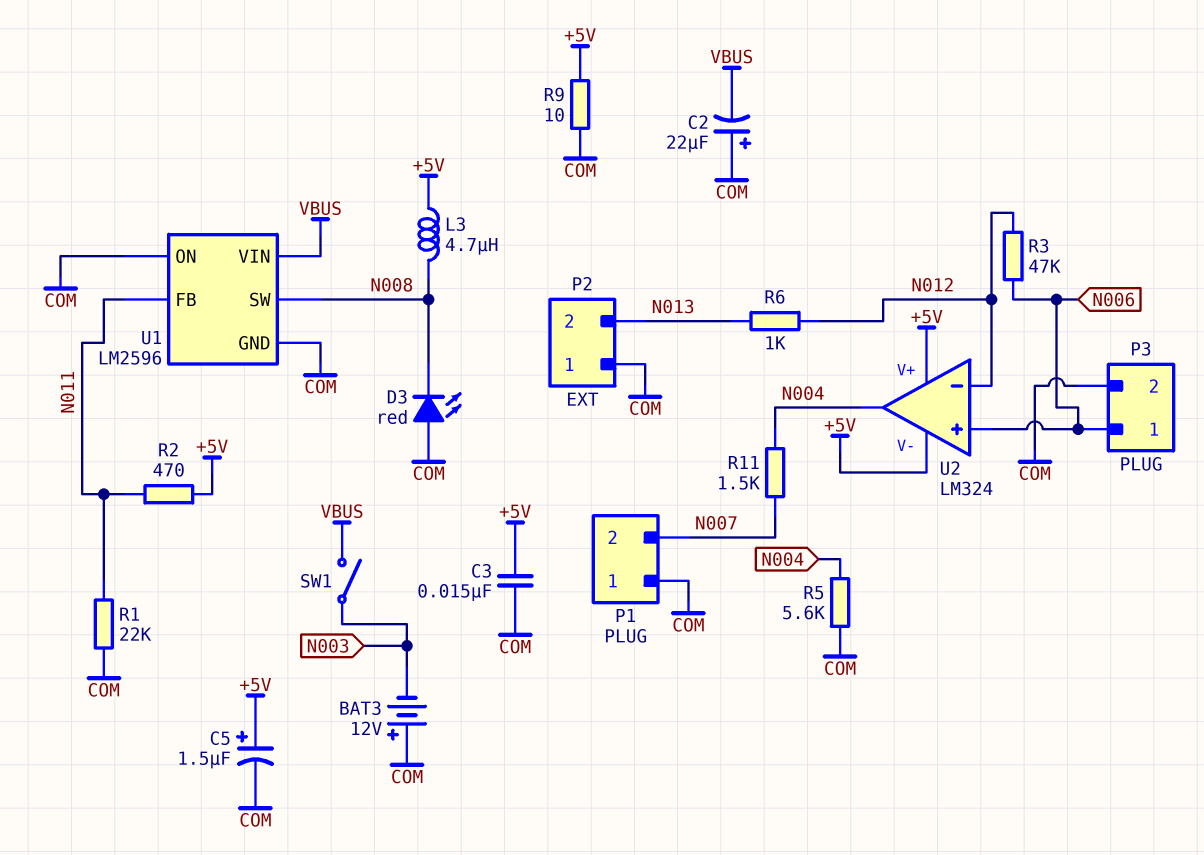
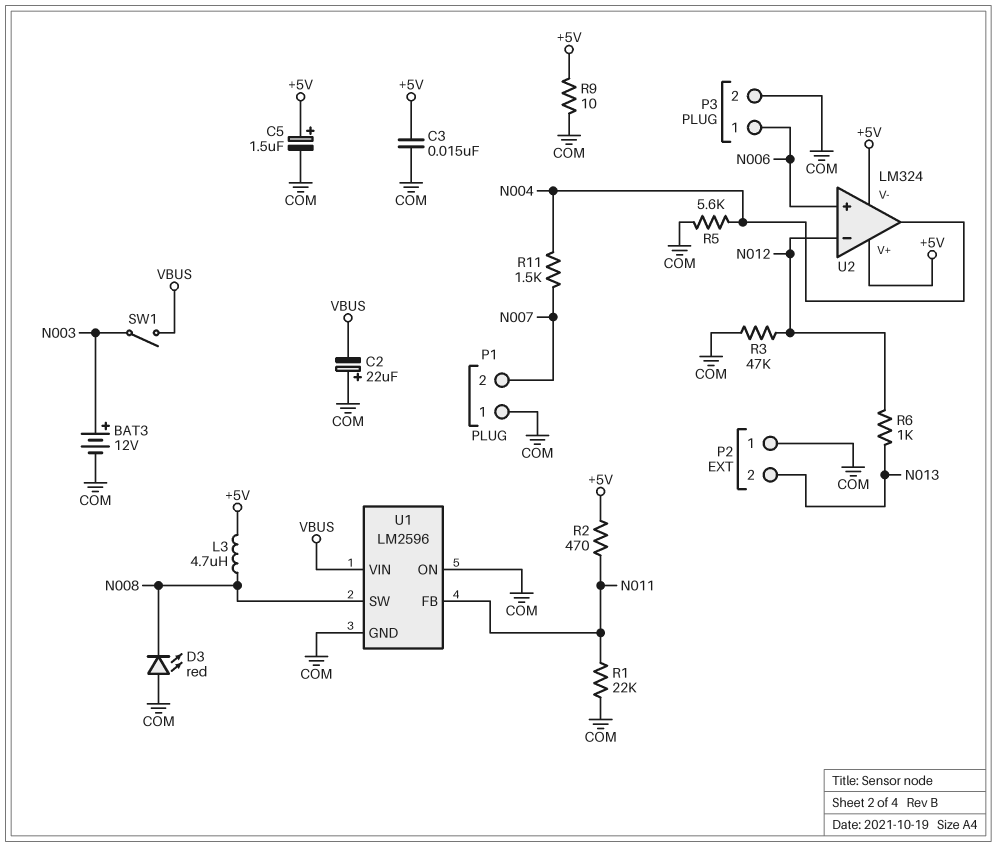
BAT3: 12V (plus COM, minus N003) -> 12V (plus N003, minus COM)
R3: 47k (N006, N012) -> 47k (COM, N012)

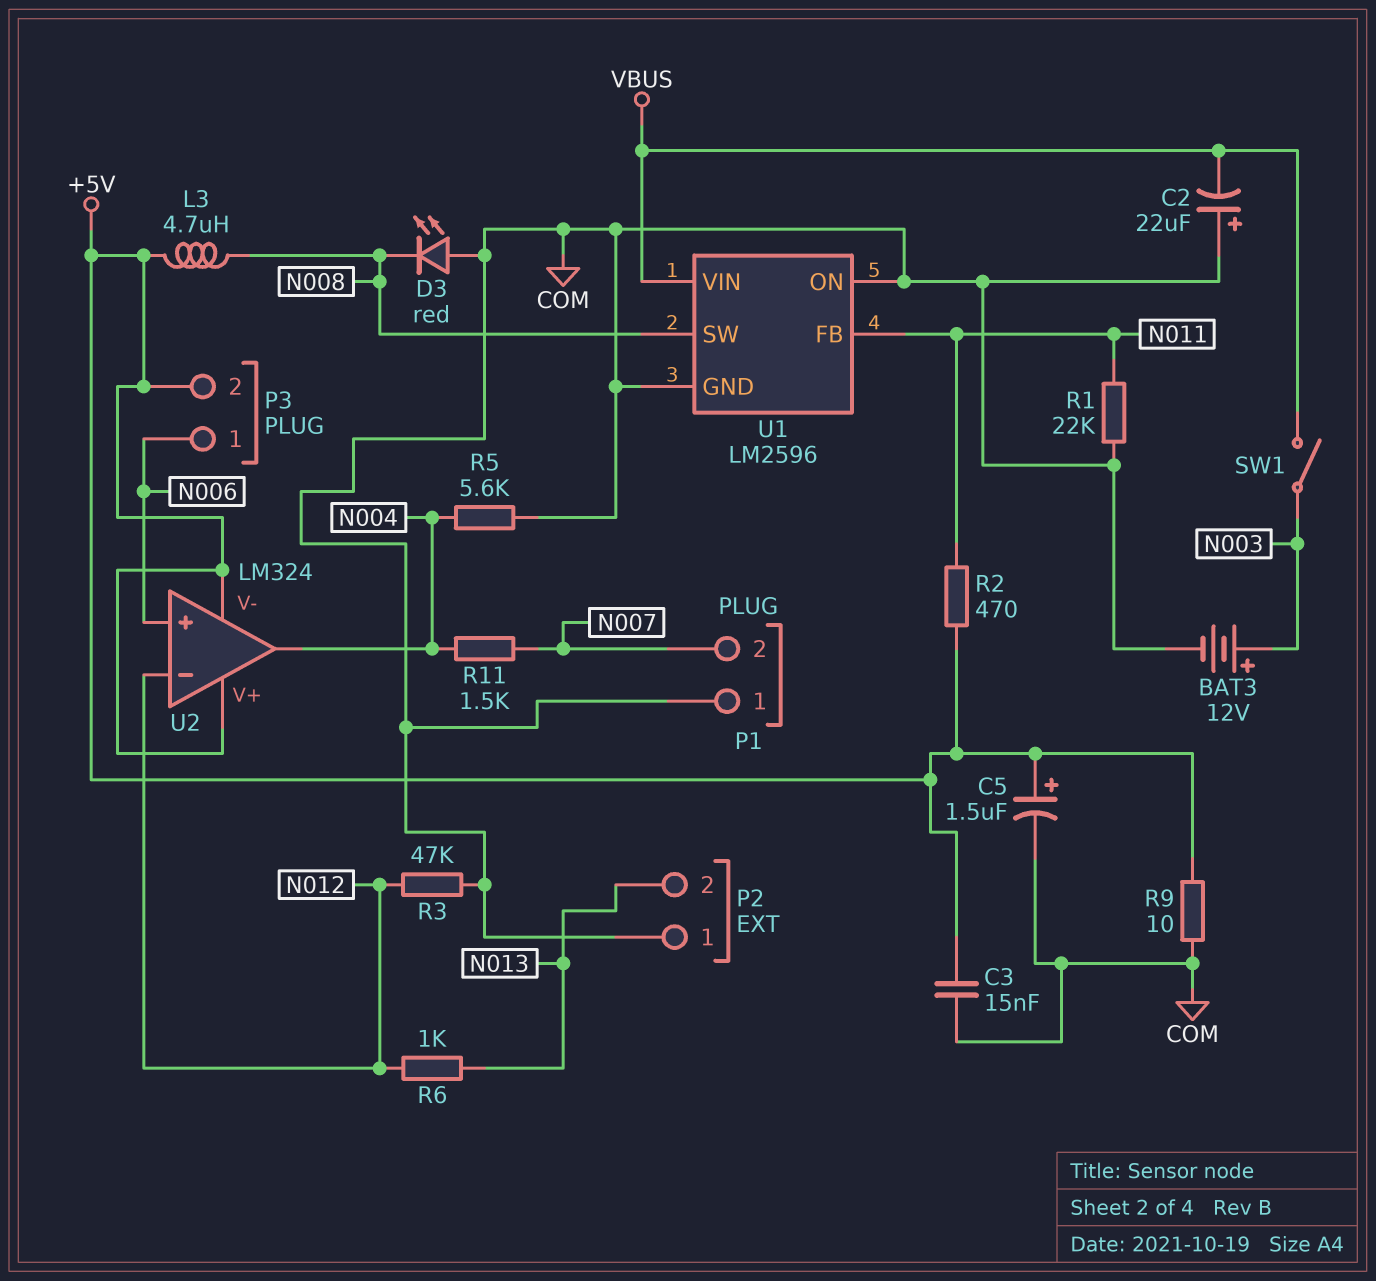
P3 pin 2: COM -> +5V

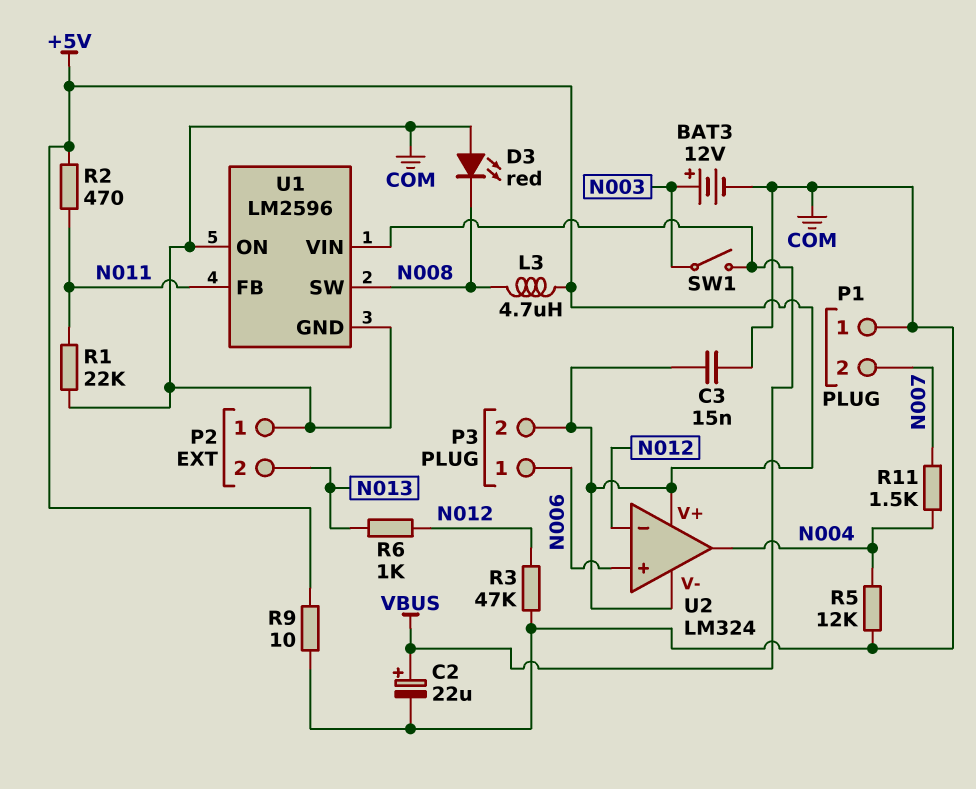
C2: 22uF (plus COM, minus VBUS) -> 22uF (plus VBUS, minus COM)
C5: 1.5uF (plus +5V, minus COM) -> none
R5: 5.6k (COM, N004) -> 12k (COM, N004)

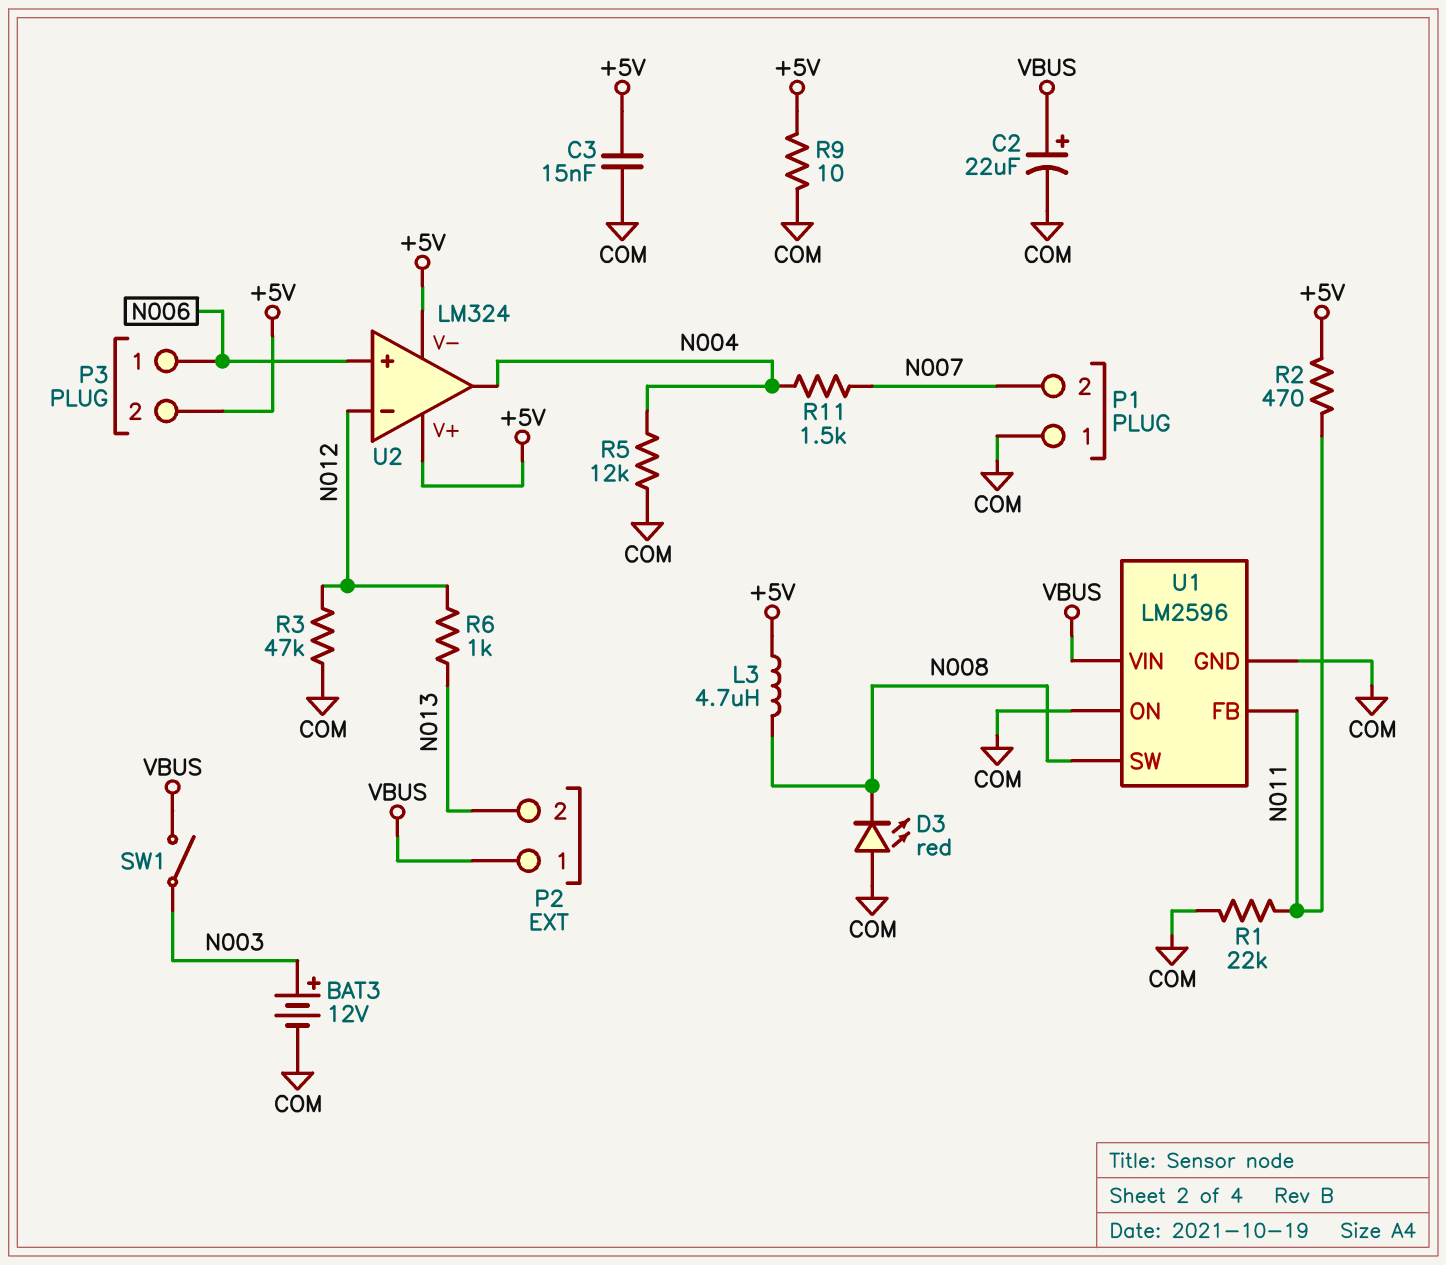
P2 pin 1: COM -> VBUS

